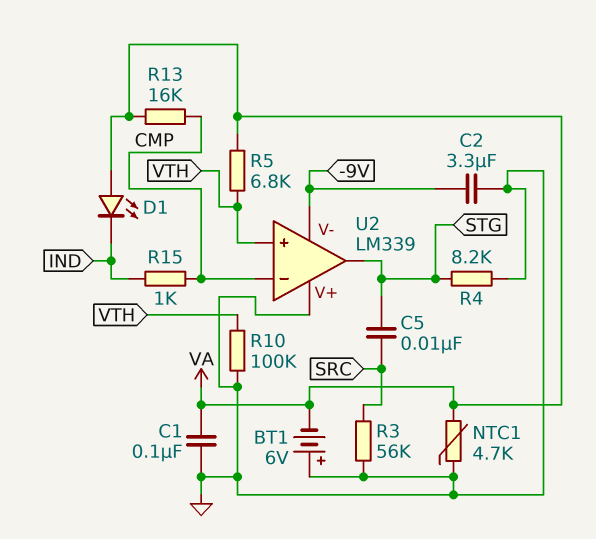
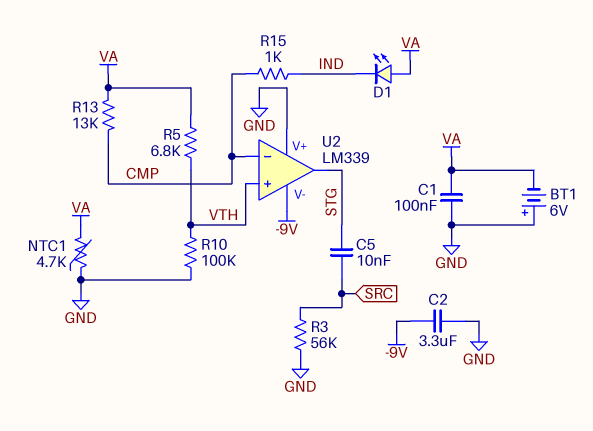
R4: 8.2k (GND, STG) -> none
R13: 16k (CMP, VA) -> 13k (CMP, VA)

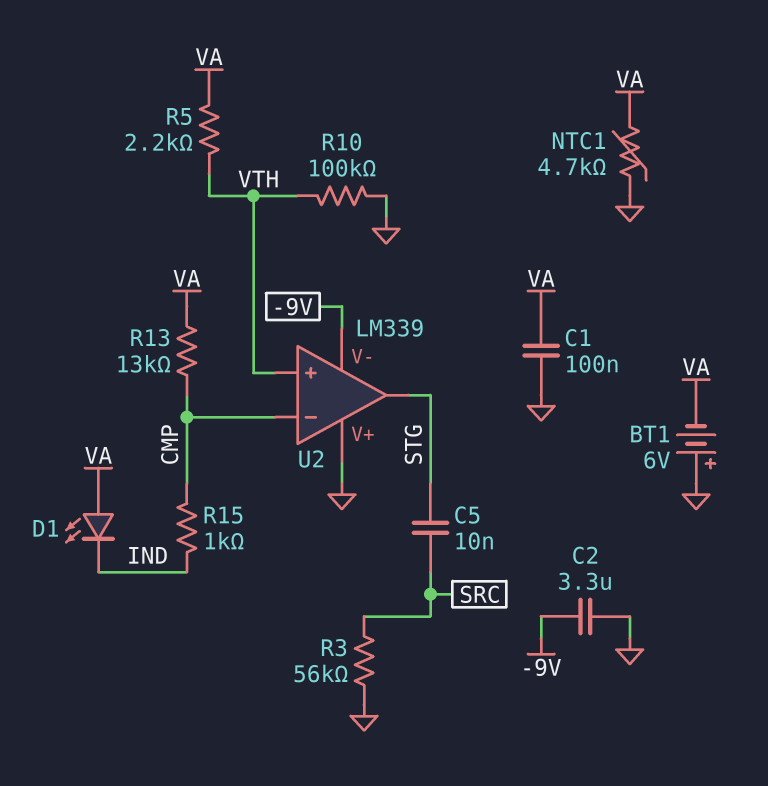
R5: 6.8k (VA, VTH) -> 2.2k (VA, VTH)

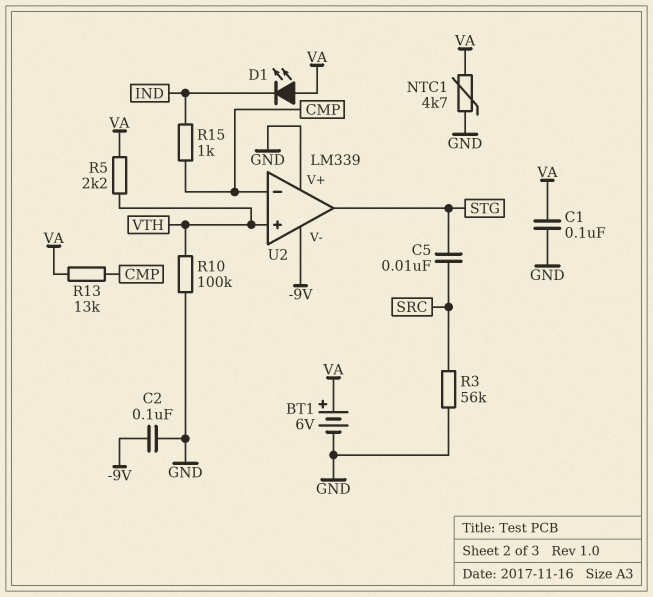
BT1: 6V (plus GND, minus VA) -> 6V (plus VA, minus GND)
C2: 3.3uF (-9V, GND) -> 100nF (-9V, GND)

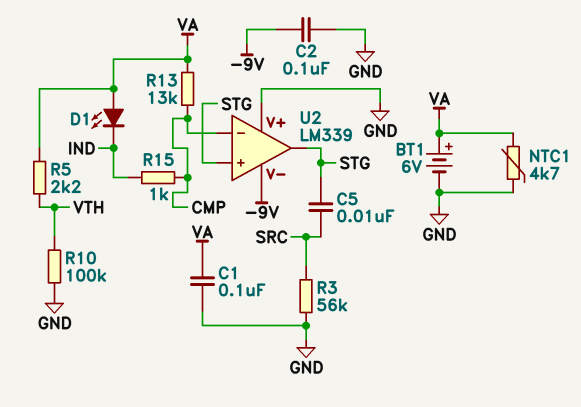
U2 pin in+: VTH -> STG

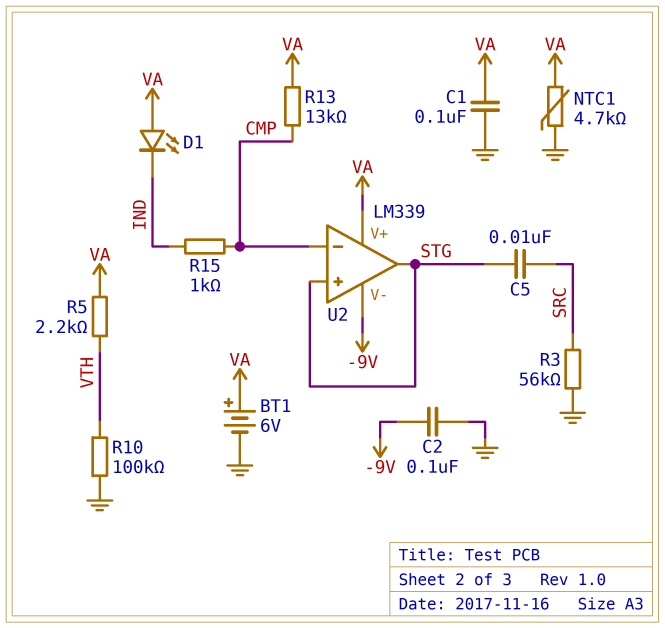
U2 pin V+: GND -> VA

